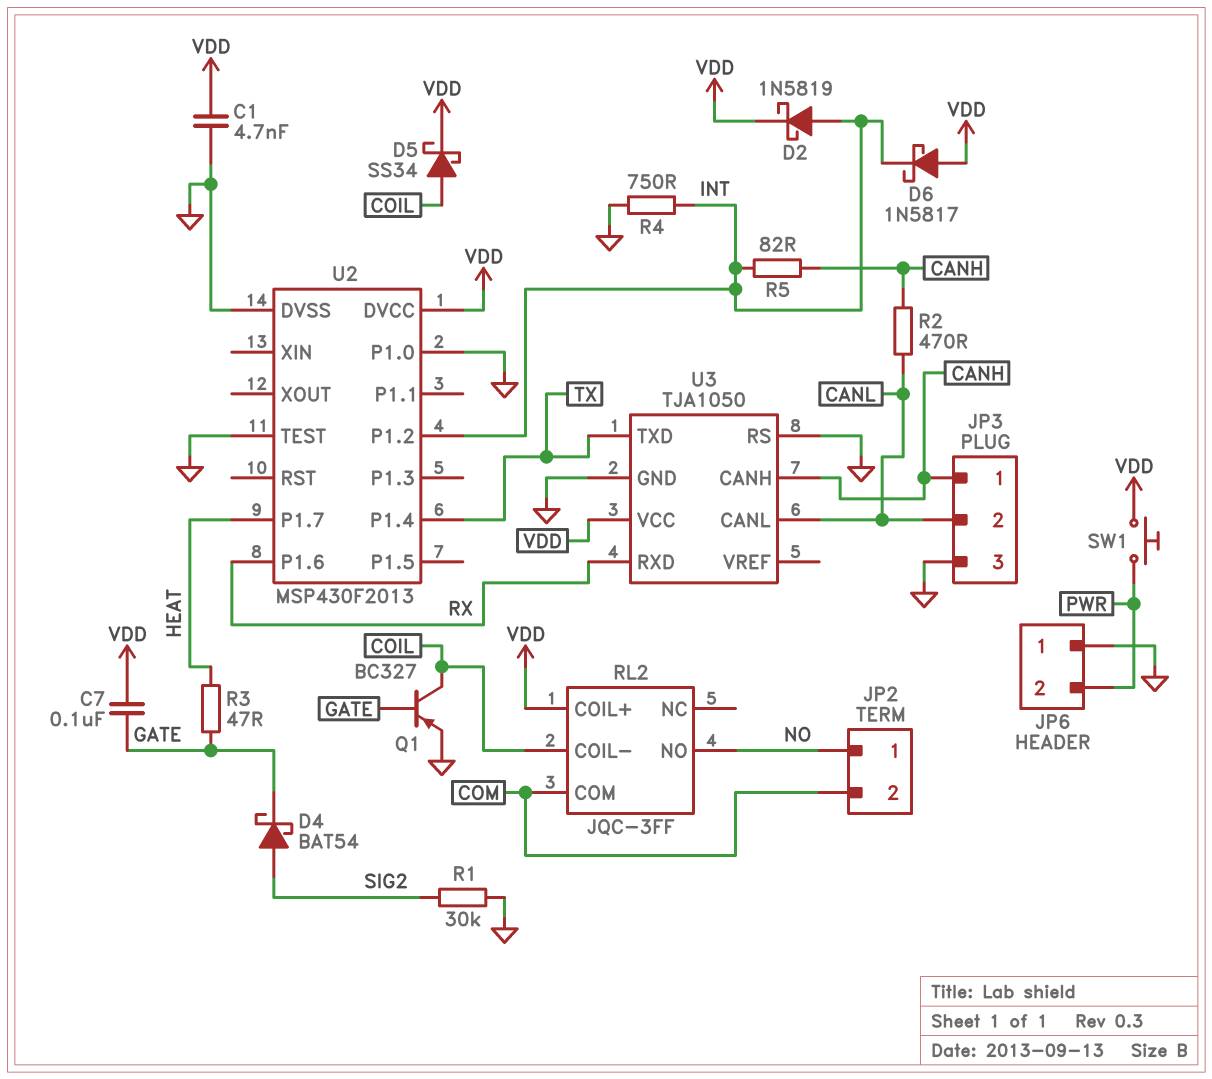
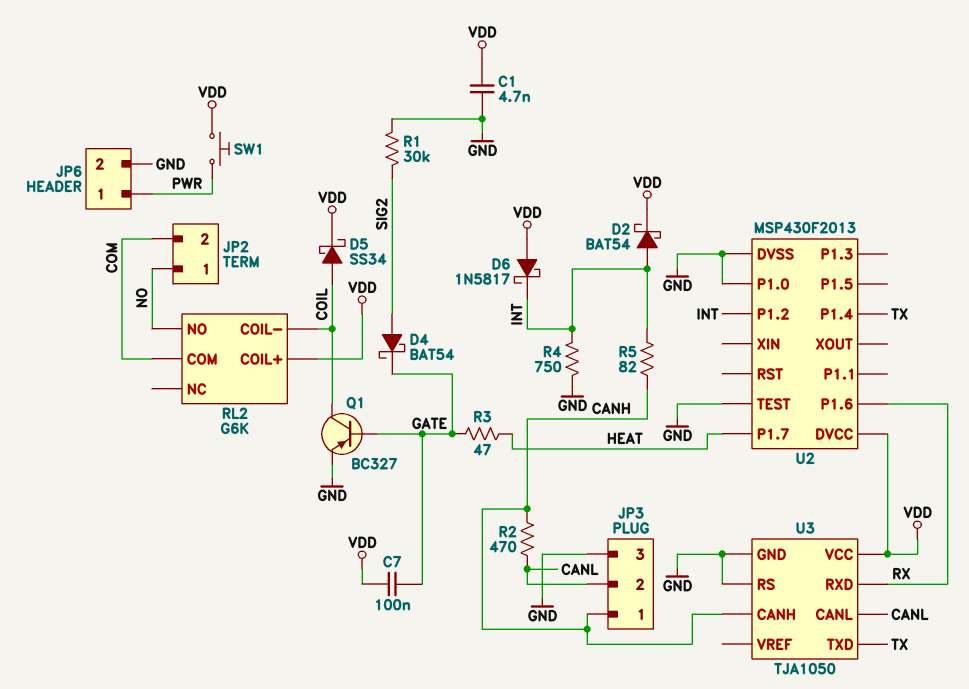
D2: schottky 1N5819 (A INT, K VDD) -> schottky BAT54 (A INT, K VDD)
JP6 pin 1: GND -> PWR
JP6 pin 2: PWR -> GND
RL2: JQC-3FF -> G6K

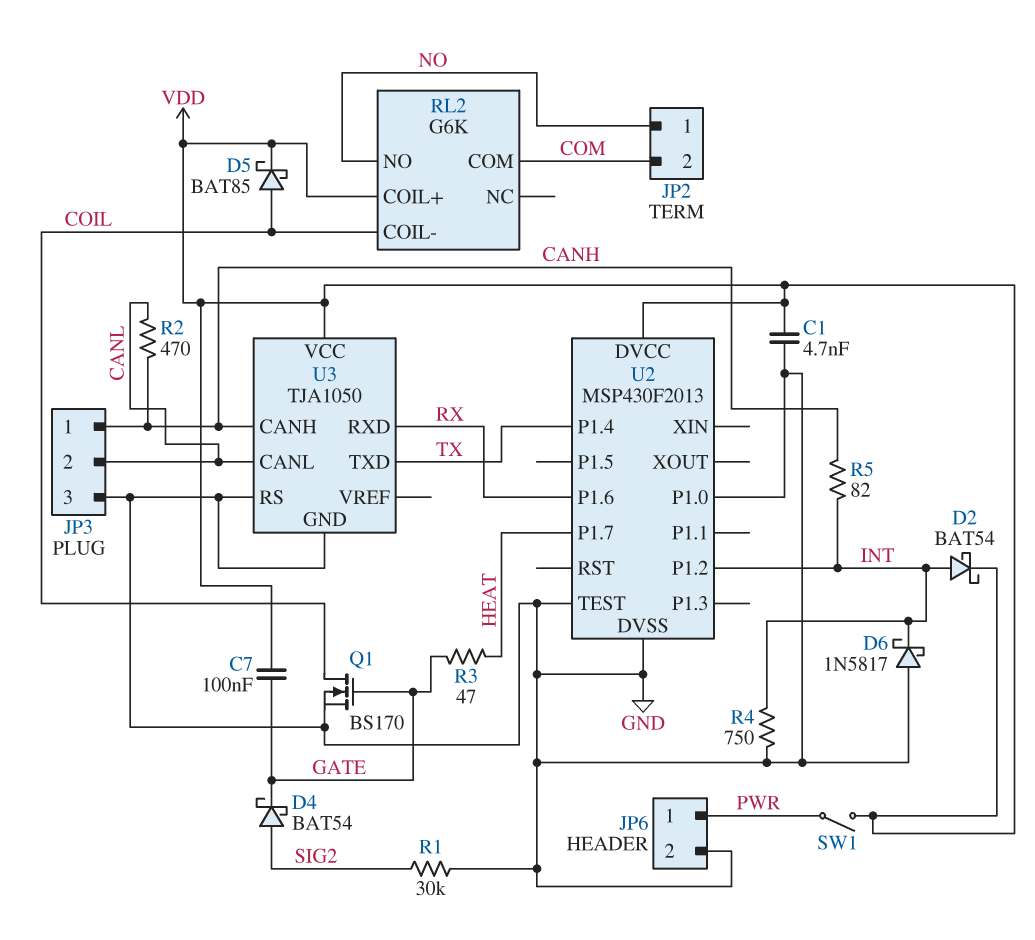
D5: schottky SS34 (A COIL, K VDD) -> schottky BAT85 (A COIL, K VDD)
D6: schottky 1N5817 (A VDD, K INT) -> schottky 1N5817 (A GND, K INT)
Q1: PNP BC327 (B GATE, C COIL, E GND) -> NMOS BS170 (G GATE, D COIL, S GND)
SW1: button (PWR, VDD) -> switch (PWR, VDD)

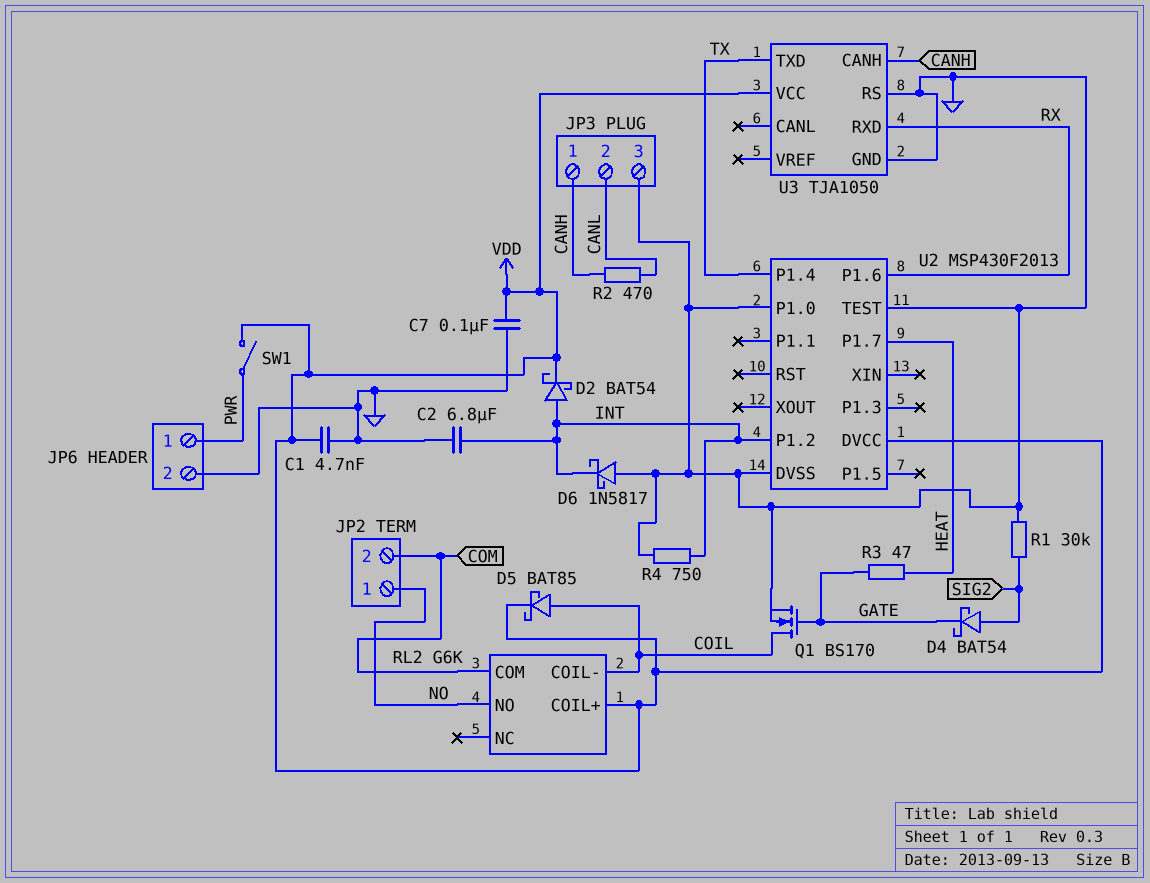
C2: none -> 6.8uF (GND, INT)
C7: 100nF (GATE, VDD) -> 100nF (GND, VDD)
R5: 82 (CANH, INT) -> none
U3 pin CANL: CANL -> none

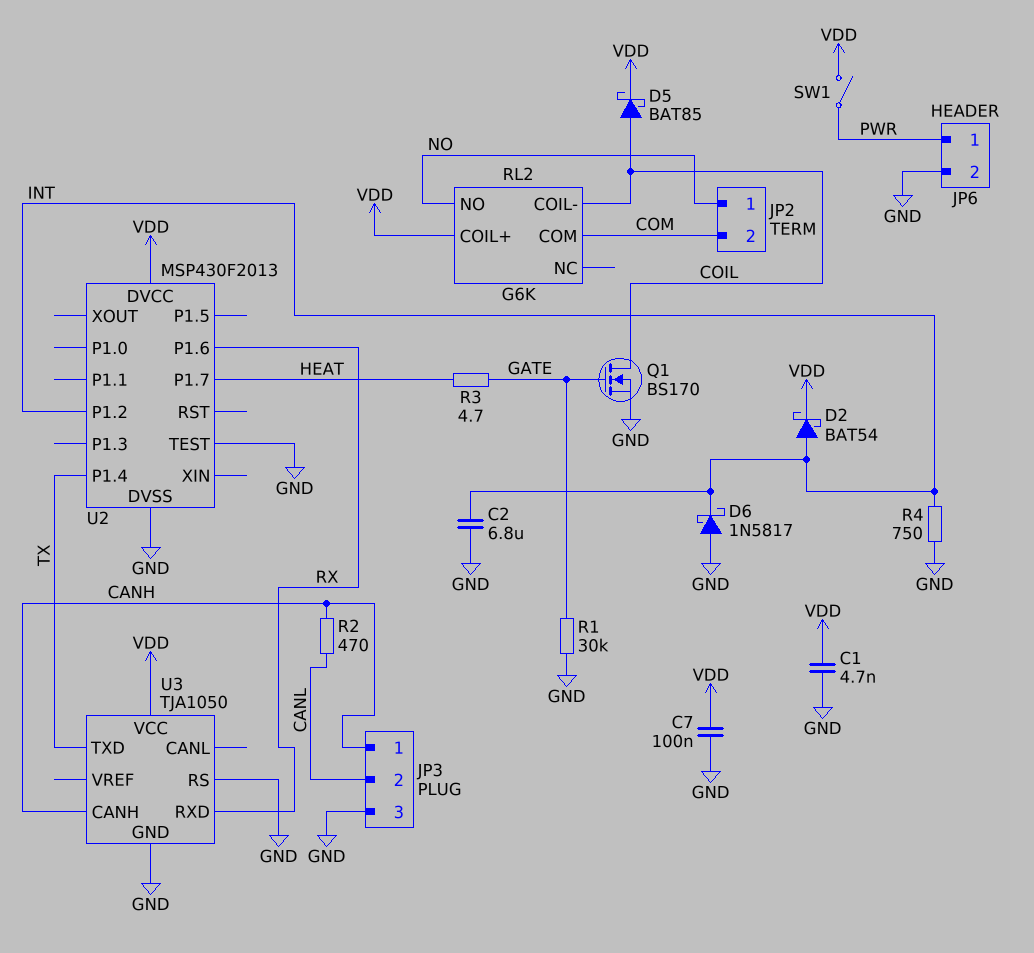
D4: schottky BAT54 (A SIG2, K GATE) -> none
R1: 30k (GND, SIG2) -> 30k (GATE, GND)
R3: 47 (GATE, HEAT) -> 4.7 (GATE, HEAT)
U2 pin P1.0: GND -> none

